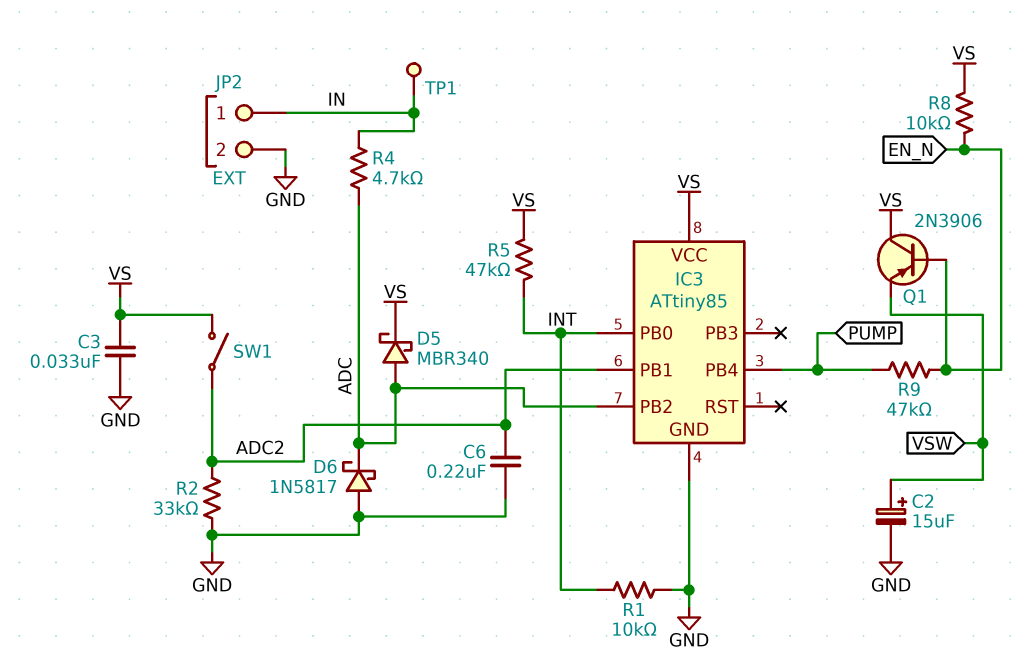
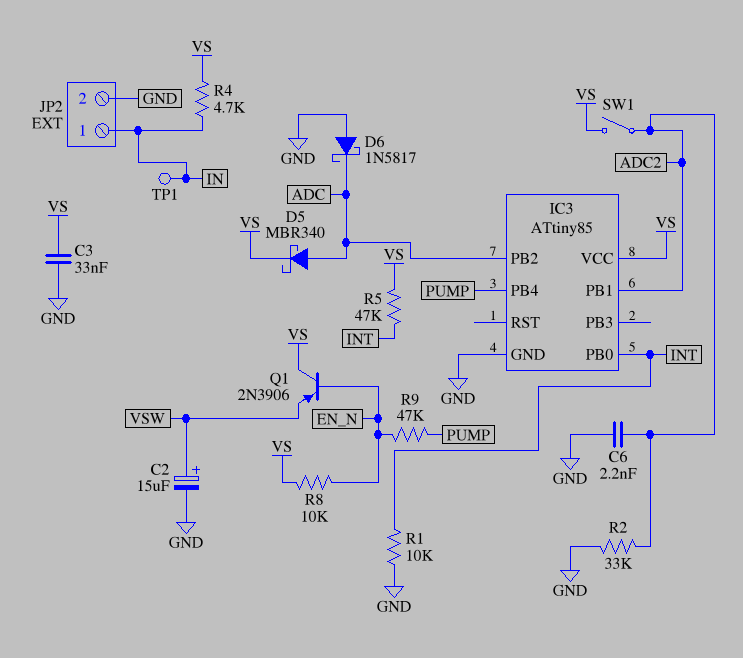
C6: 220nF (ADC2, GND) -> 2.2nF (ADC2, GND)
R4: 4.7k (ADC, IN) -> 4.7k (IN, VS)

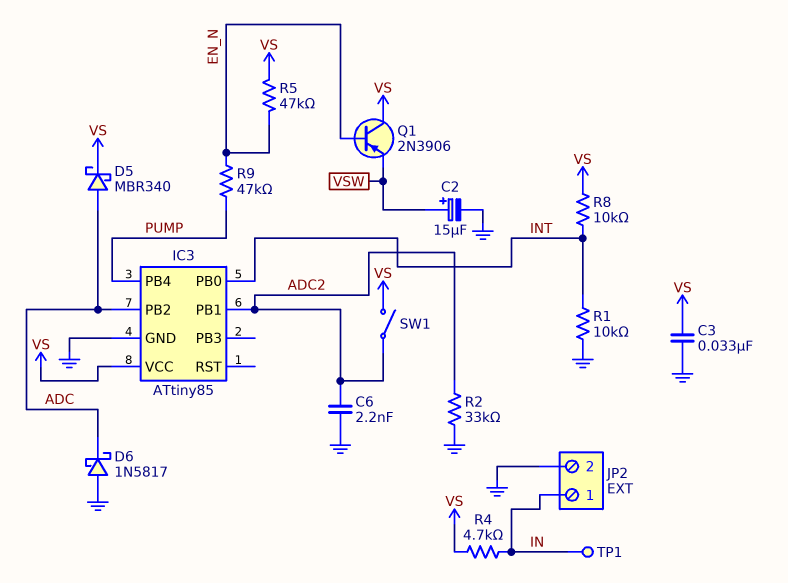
R5: 47k (INT, VS) -> 47k (EN_N, VS)
R8: 10k (EN_N, VS) -> 10k (INT, VS)

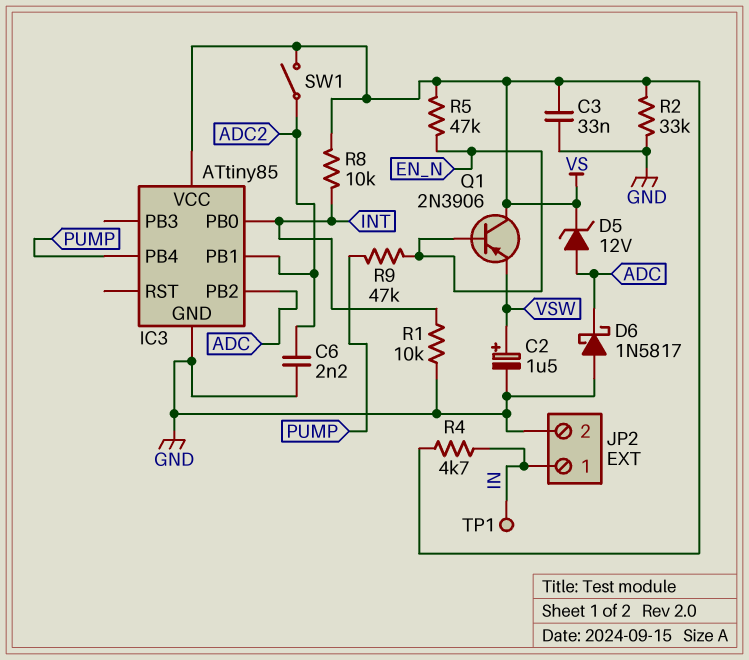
C2: 15uF (plus VSW, minus GND) -> 1.5uF (plus VSW, minus GND)
D5: schottky MBR340 (A ADC, K VS) -> zener 12V (A ADC, K VS)
R2: 33k (ADC2, GND) -> 33k (GND, VS)

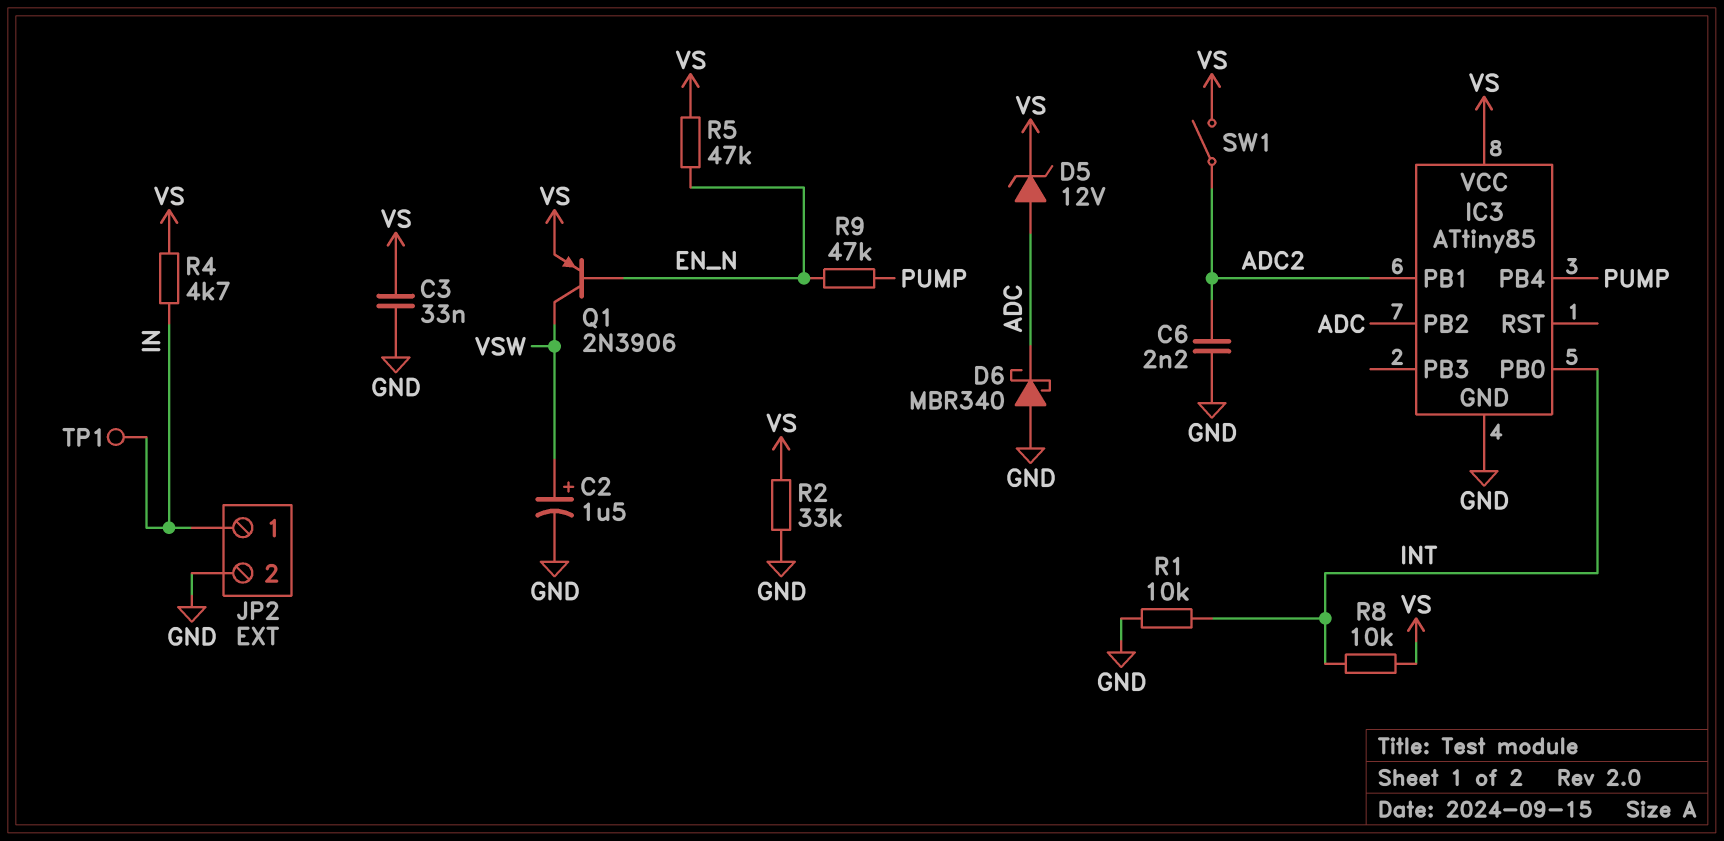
D6: schottky 1N5817 (A GND, K ADC) -> schottky MBR340 (A GND, K ADC)
Q1: PNP 2N3906 (B EN_N, C VS, E VSW) -> PNP 2N3906 (B EN_N, C VSW, E VS)

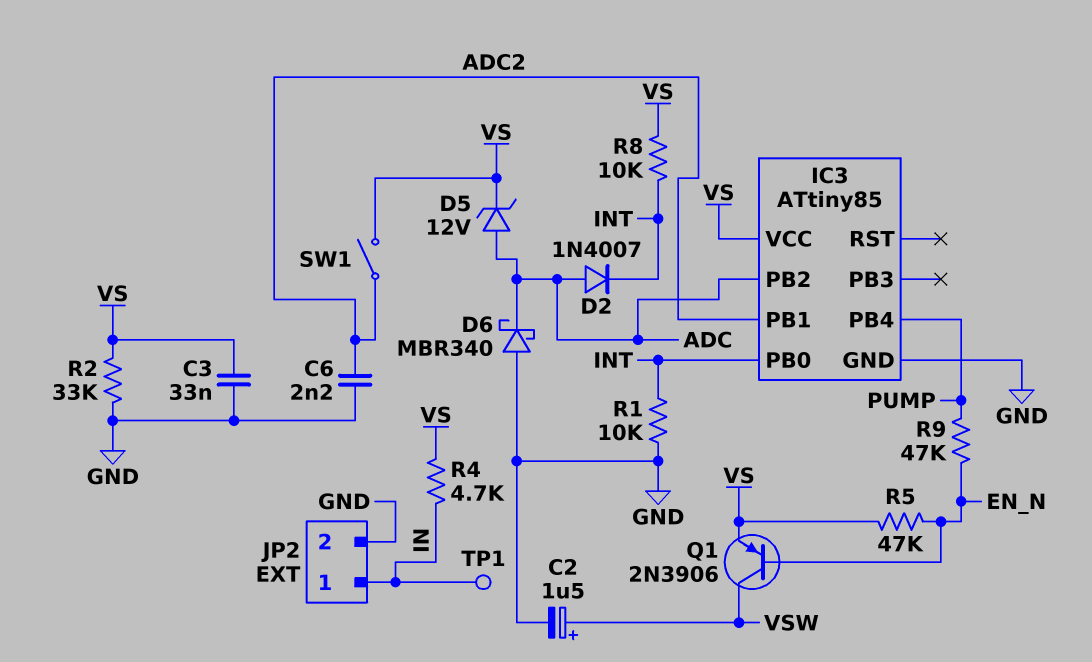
D2: none -> diode 1N4007 (A ADC, K INT)

